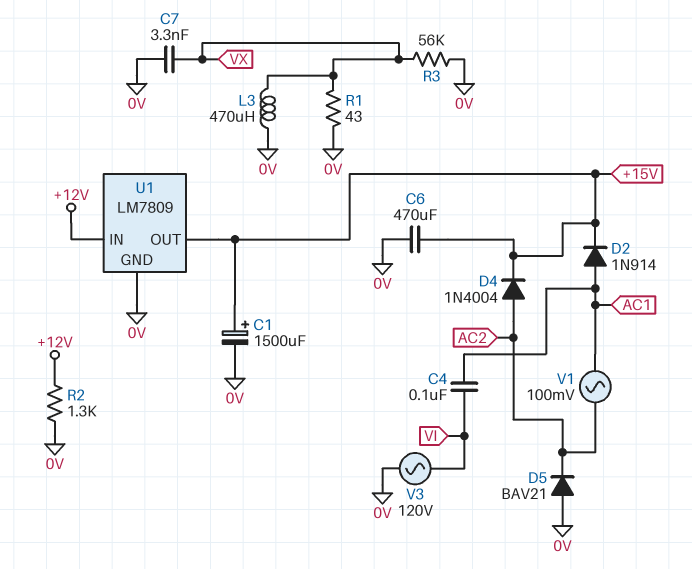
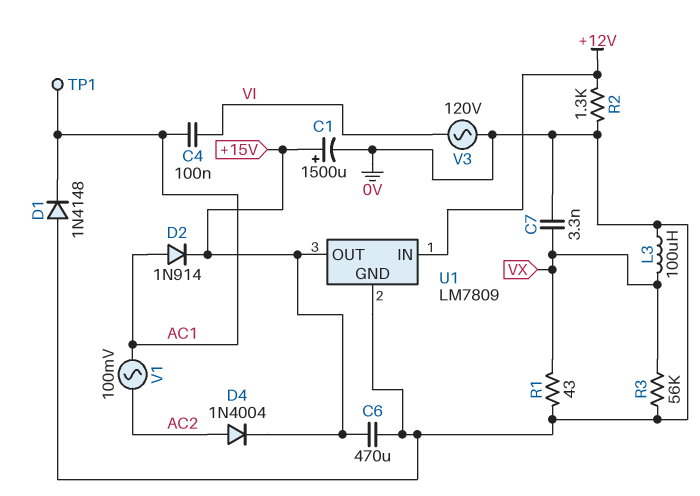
D1: none -> diode 1N4148 (A 0V, K AC1)
D5: diode BAV21 (A 0V, K AC2) -> none
L3: 470uH (0V, VX) -> 100uH (0V, VX)
TP1: none -> test point (AC1)

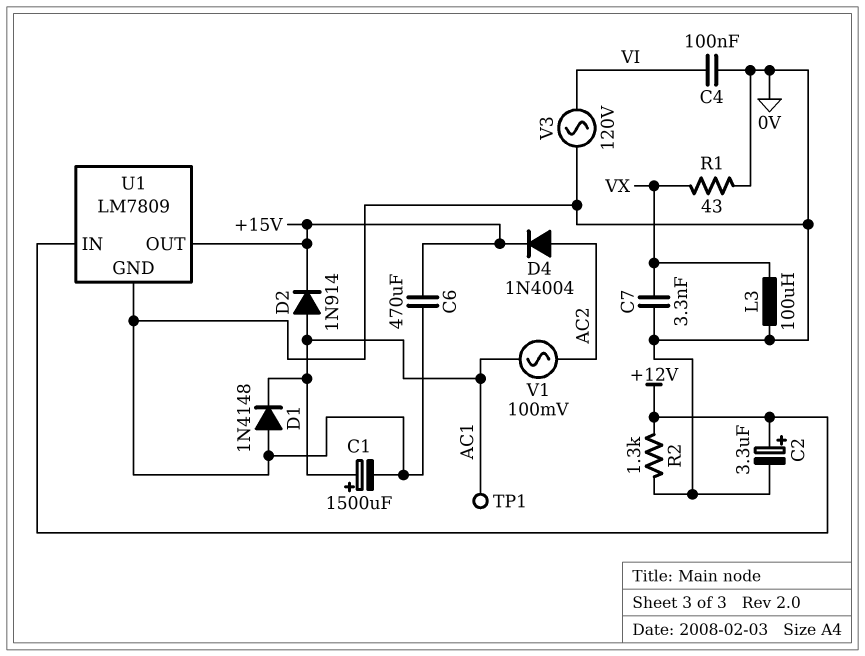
C1: 1500uF (plus +15V, minus 0V) -> 1500uF (plus AC1, minus 0V)
C2: none -> 3.3uF (plus +12V, minus 0V)
C4: 100nF (AC1, VI) -> 100nF (0V, VI)
R3: 56k (0V, VX) -> none

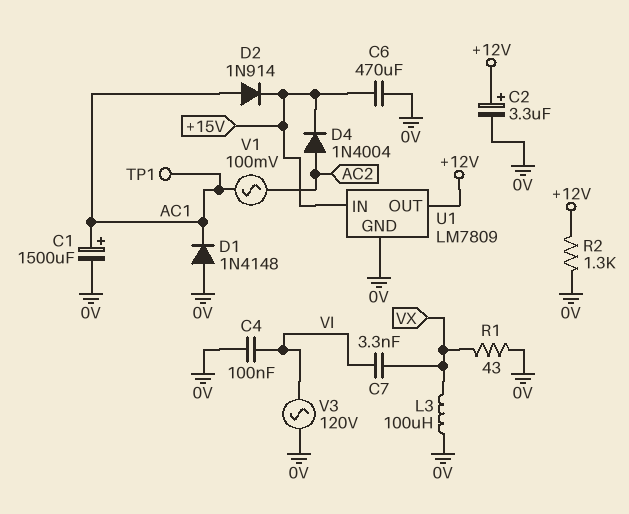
C7: 3.3nF (0V, VX) -> 3.3nF (VI, VX)
U1 pin IN: +12V -> +15V
U1 pin OUT: +15V -> +12V

